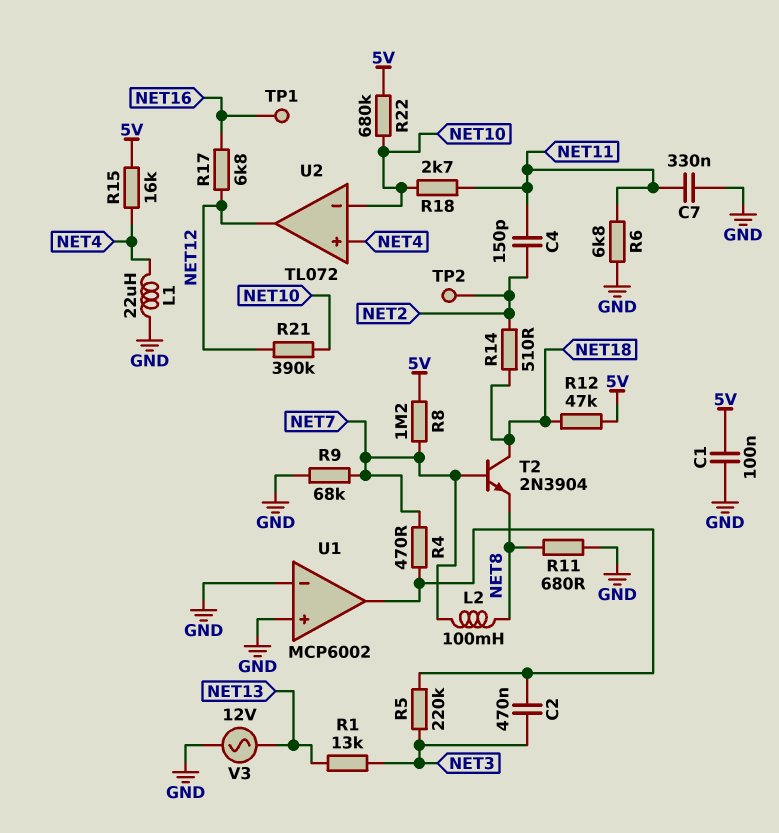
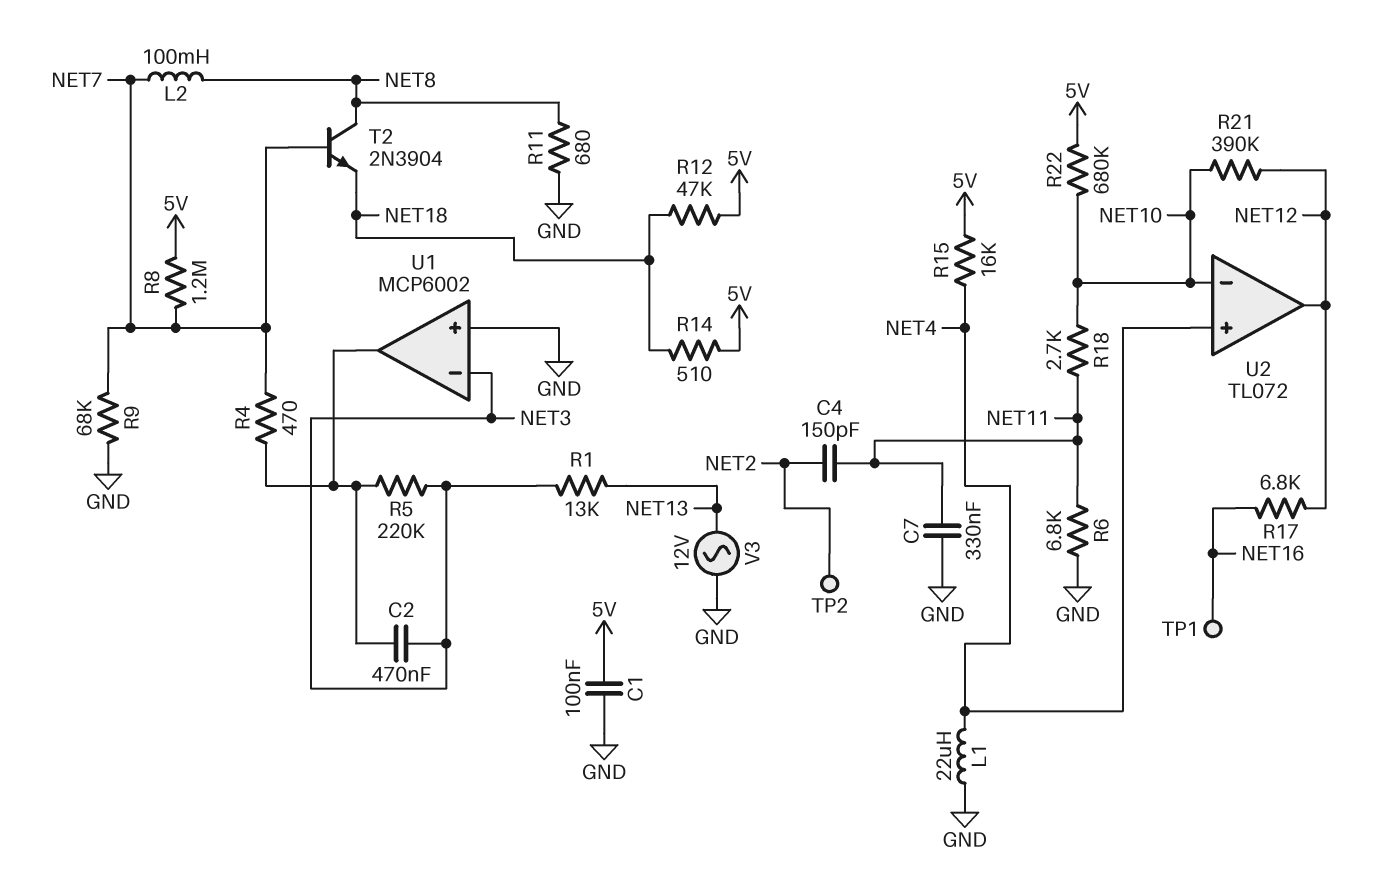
R14: 510 (NET2, NET18) -> 510 (5V, NET18)
T2: NPN 2N3904 (B NET7, C NET18, E NET8) -> NPN 2N3904 (B NET7, C NET8, E NET18)
U1 pin in-: GND -> NET3

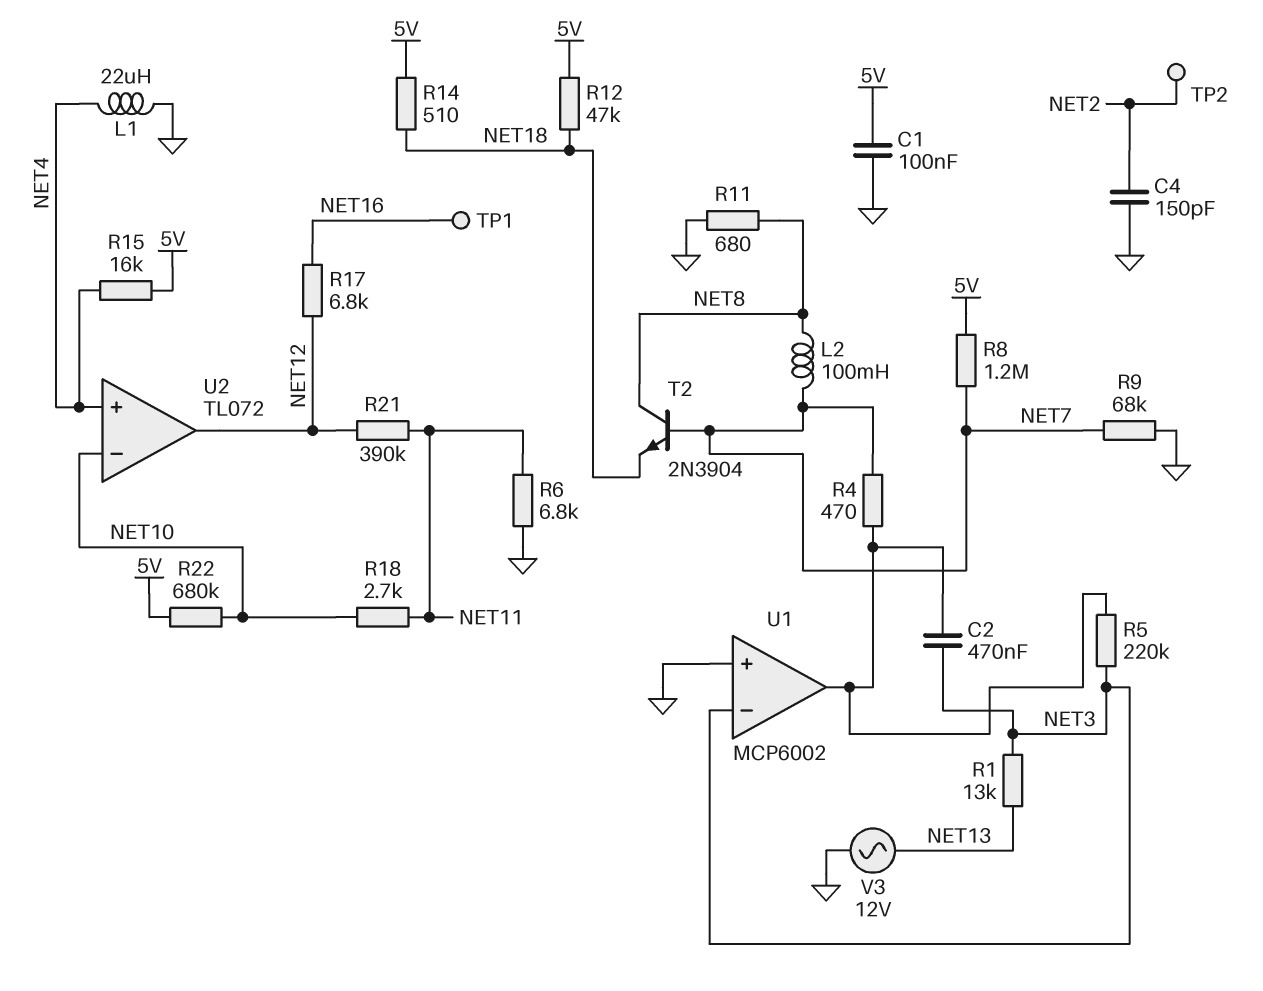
C4: 150pF (NET2, NET11) -> 150pF (GND, NET2)
C7: 330nF (GND, NET11) -> none
R21: 390k (NET10, NET12) -> 390k (NET11, NET12)

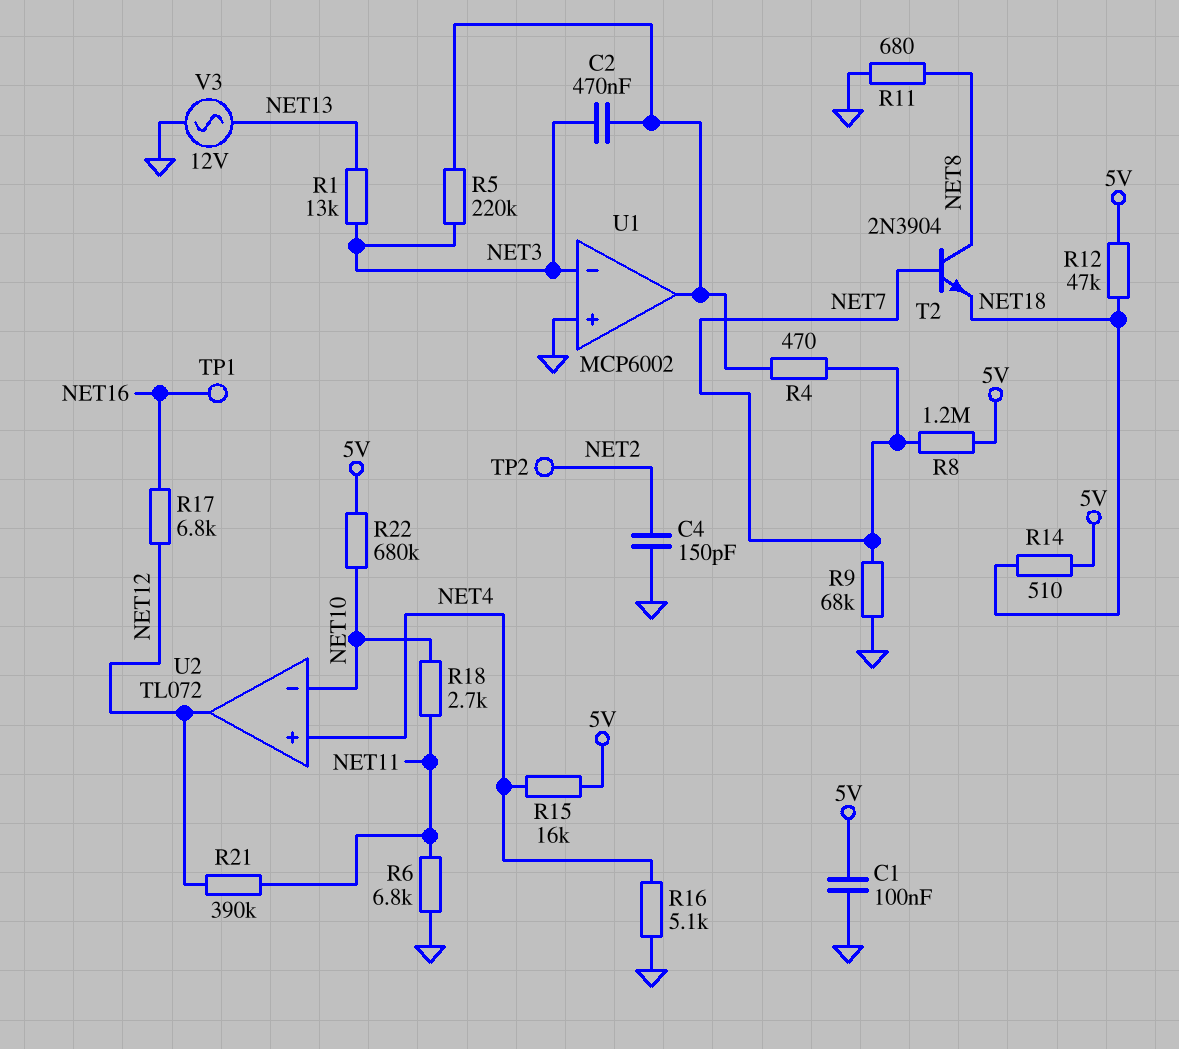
L1: 22uH (GND, NET4) -> none
L2: 100mH (NET7, NET8) -> none
R16: none -> 5.1k (GND, NET4)

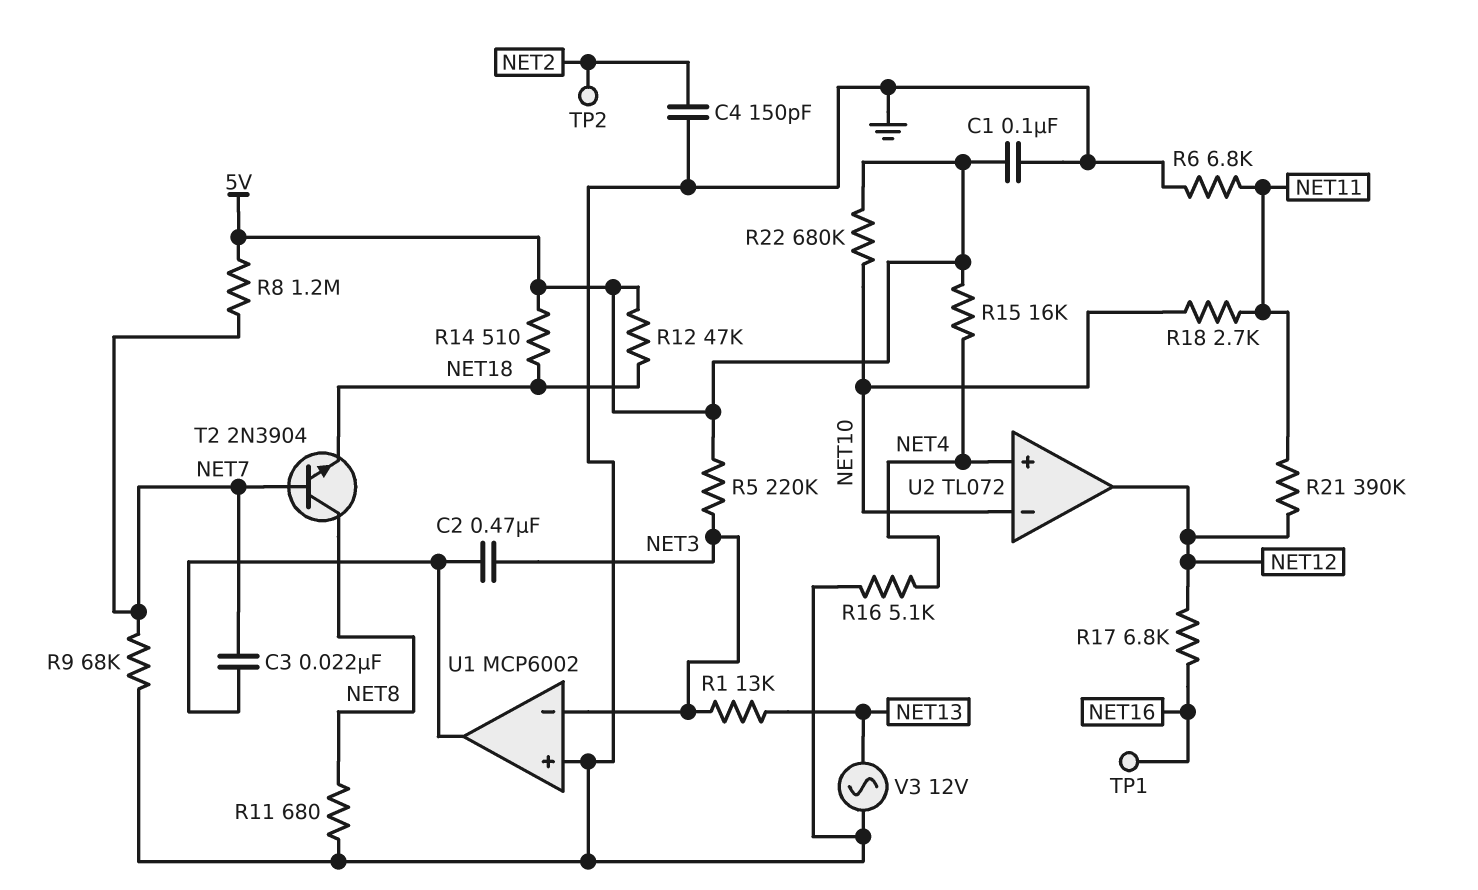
C3: none -> 22nF (NET7, U1/out)
R4: 470 (NET7, U1/out) -> none
R5: 220k (NET3, U1/out) -> 220k (5V, NET3)

